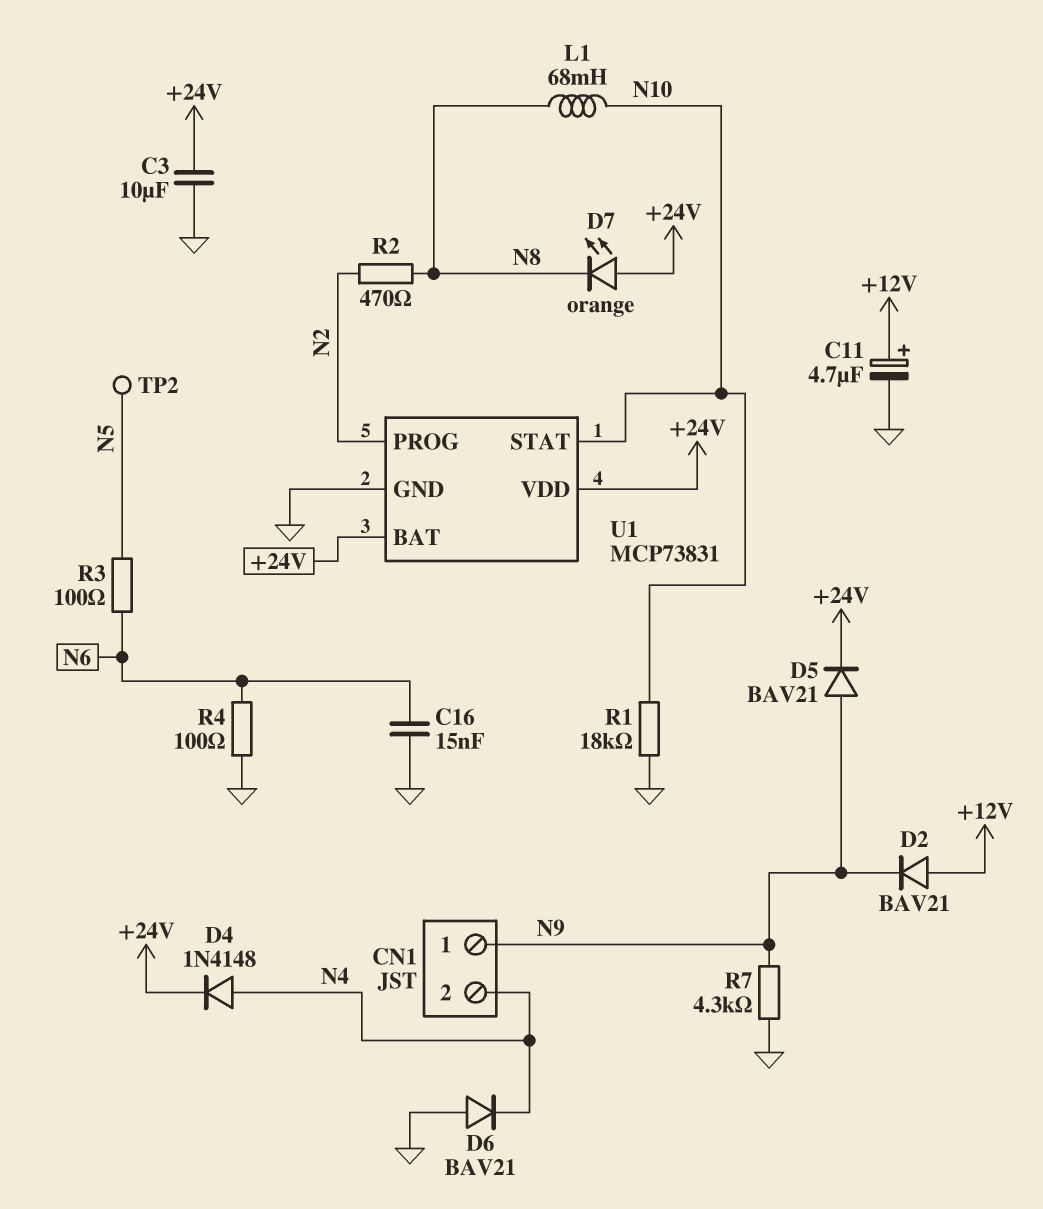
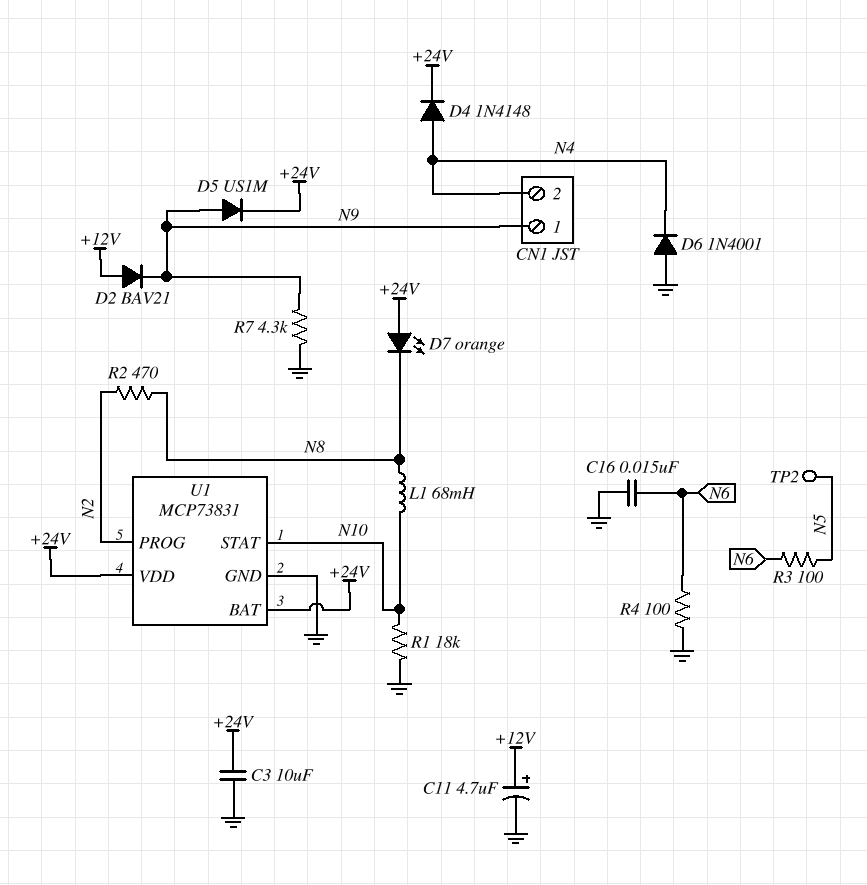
D5: diode BAV21 (A N9, K +24V) -> diode US1M (A N9, K +24V)
D6: diode BAV21 (A GND, K N4) -> diode 1N4001 (A GND, K N4)

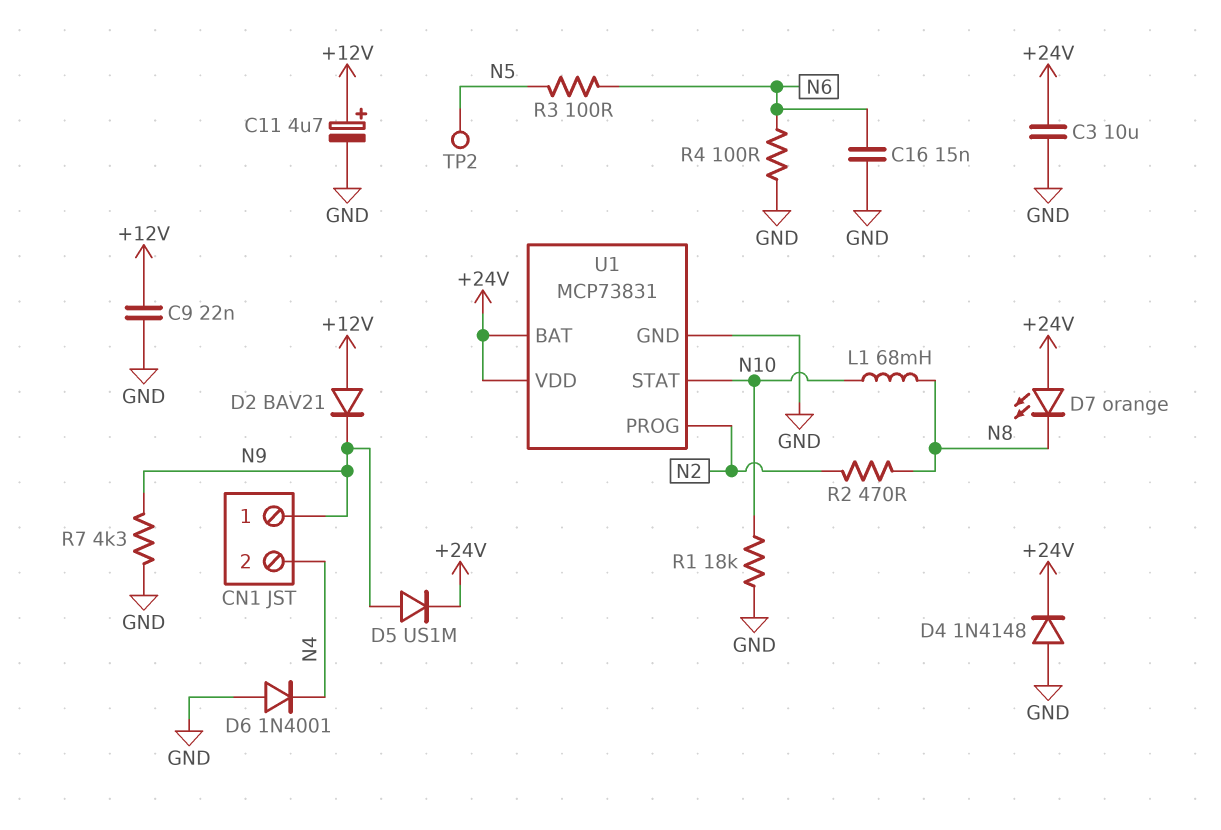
C9: none -> 22nF (+12V, GND)
D4: diode 1N4148 (A N4, K +24V) -> diode 1N4148 (A GND, K +24V)

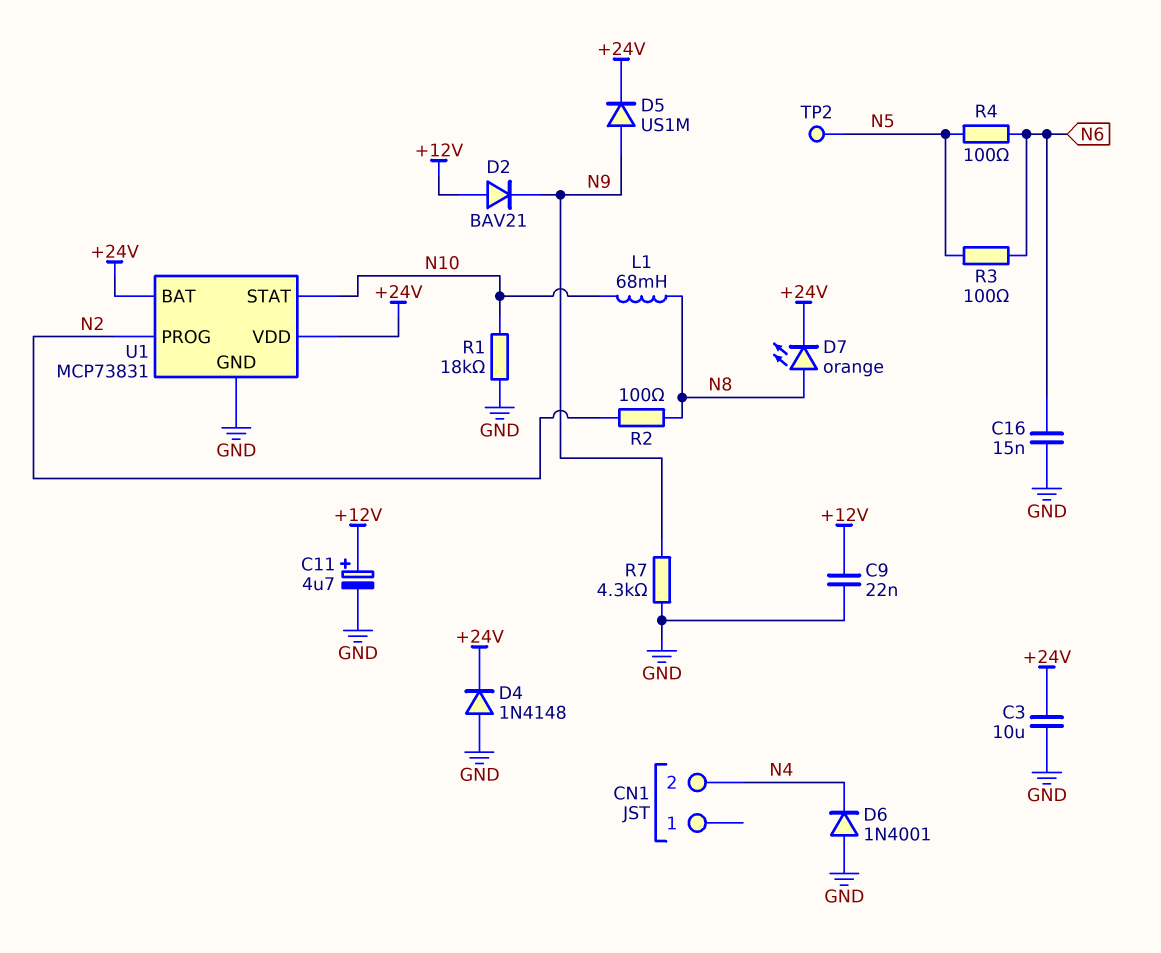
CN1 pin 1: N9 -> none
D7: LED orange (A +24V, K N8) -> LED orange (A N8, K +24V)
R2: 470 (N2, N8) -> 100 (N2, N8)
R4: 100 (GND, N6) -> 100 (N5, N6)

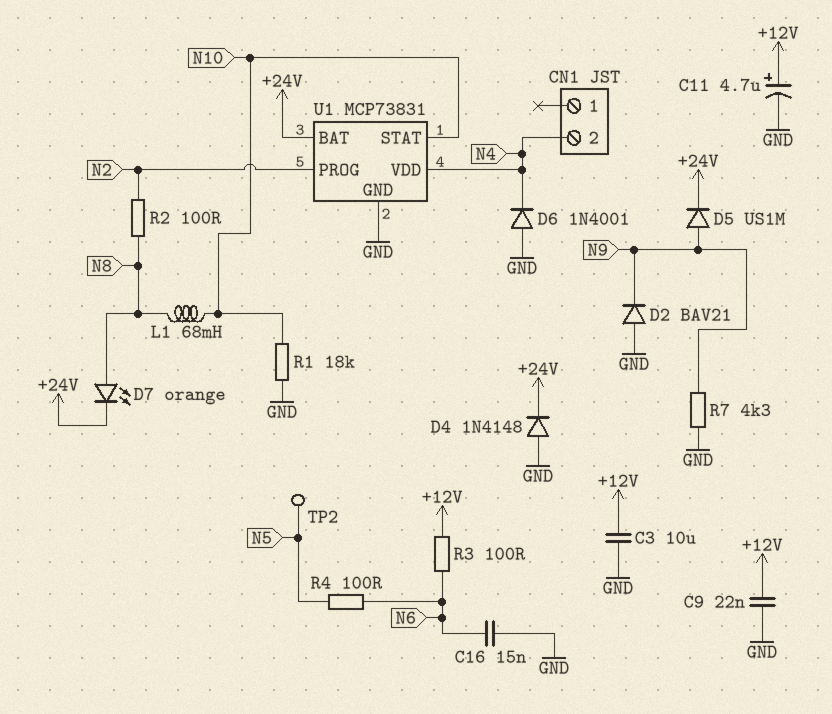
C3: 10uF (+24V, GND) -> 10uF (+12V, GND)
D2: diode BAV21 (A +12V, K N9) -> diode BAV21 (A GND, K N9)
R3: 100 (N5, N6) -> 100 (+12V, N6)
U1 pin VDD: +24V -> N4

